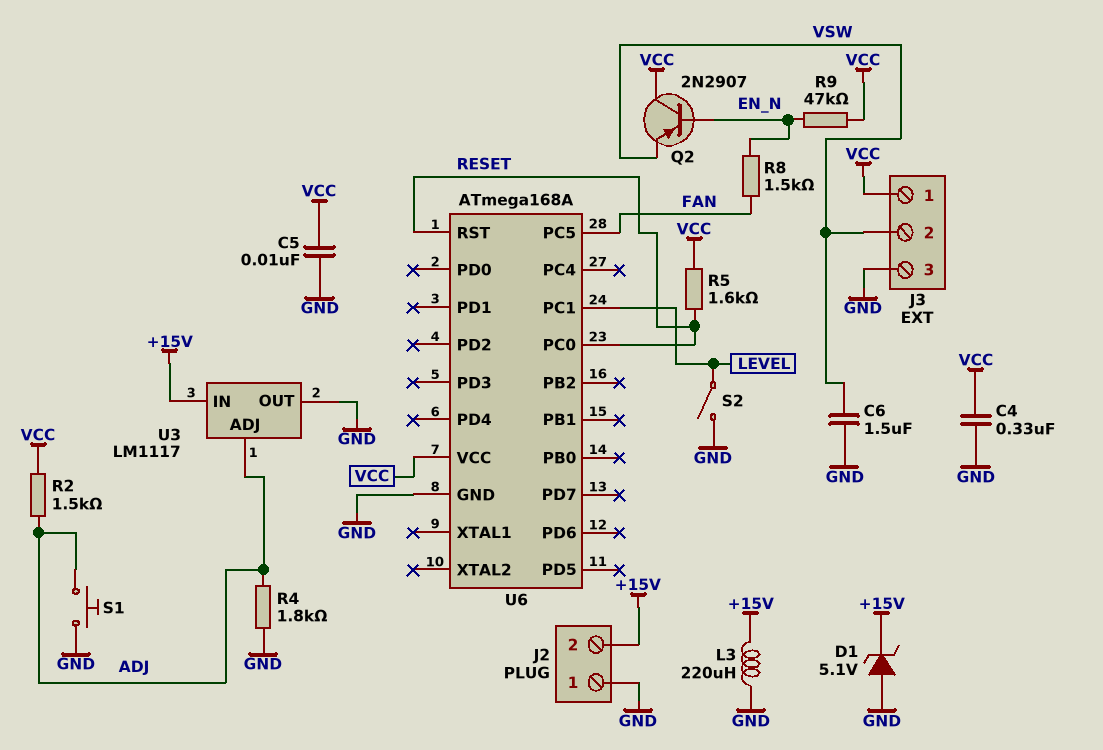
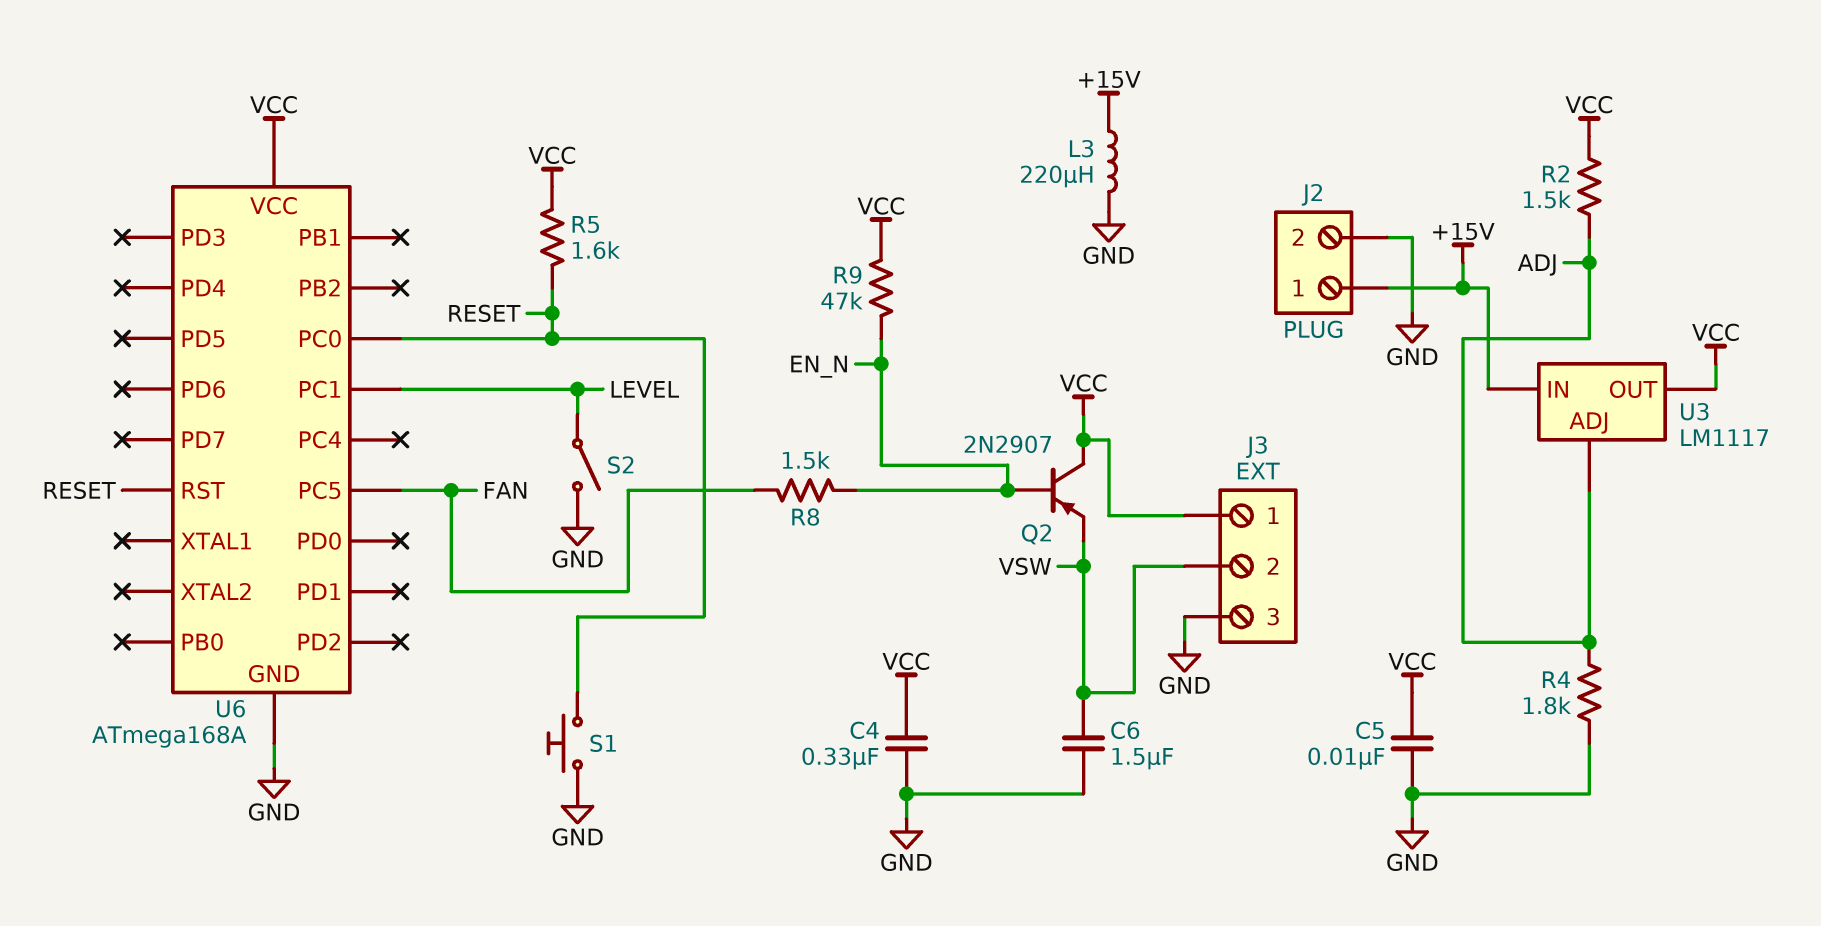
D1: zener 5.1V (A GND, K +15V) -> none
J2 pin 1: GND -> +15V
J2 pin 2: +15V -> GND
S1: button (ADJ, GND) -> button (GND, RESET)
U3 pin OUT: GND -> VCC

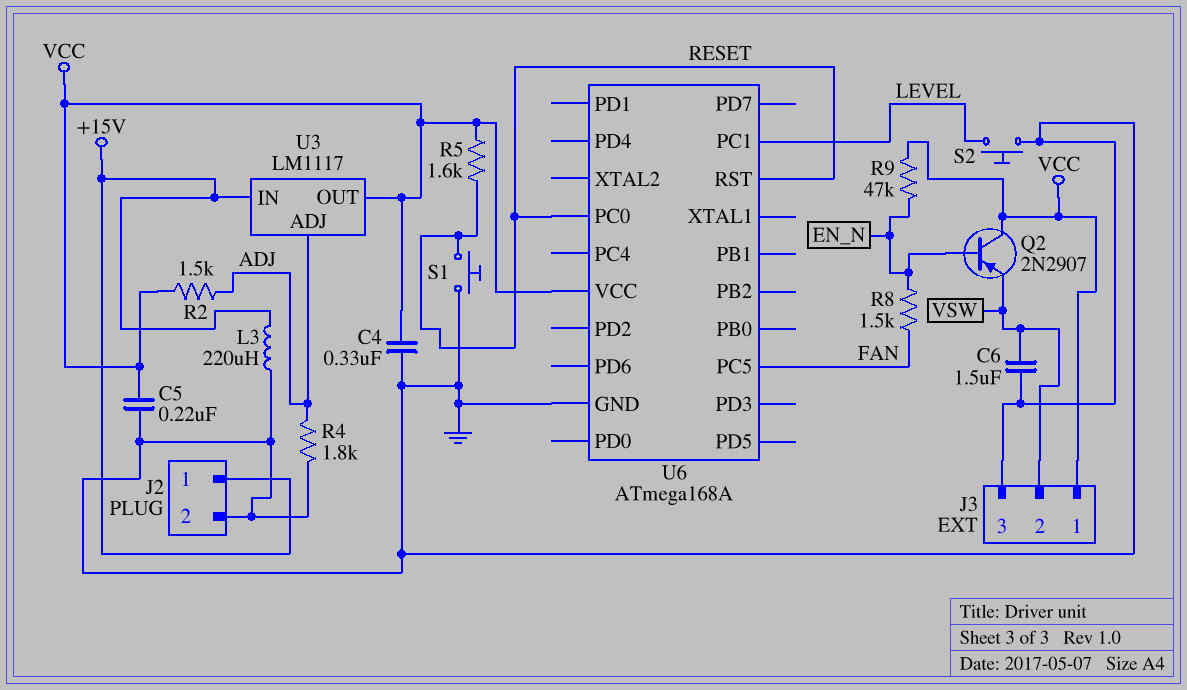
C5: 10nF (GND, VCC) -> 220nF (GND, VCC)
S2: switch (GND, LEVEL) -> button (GND, LEVEL)

